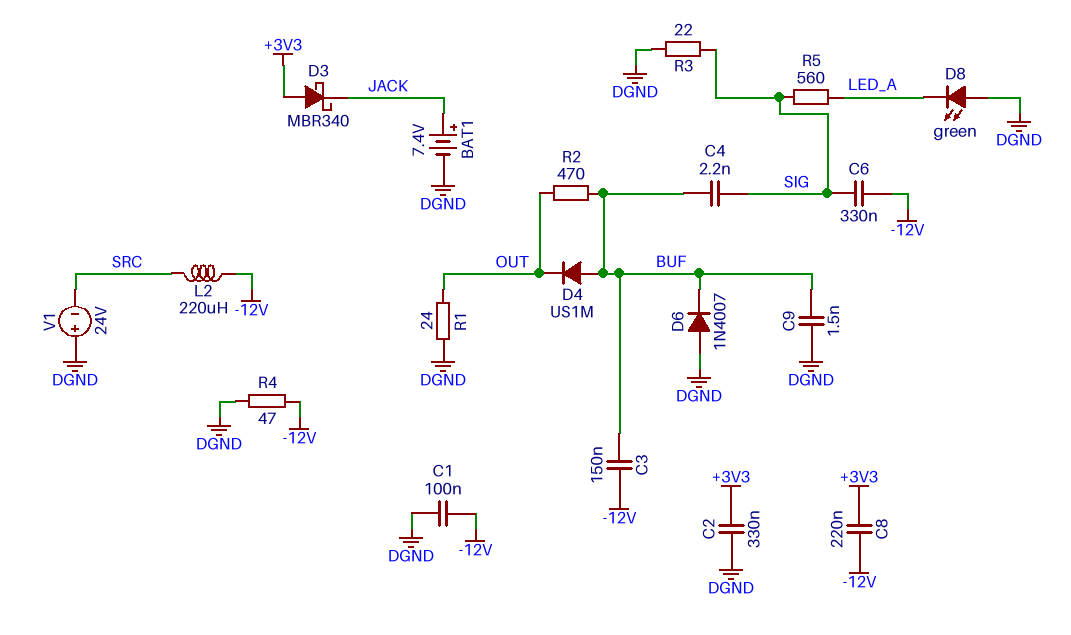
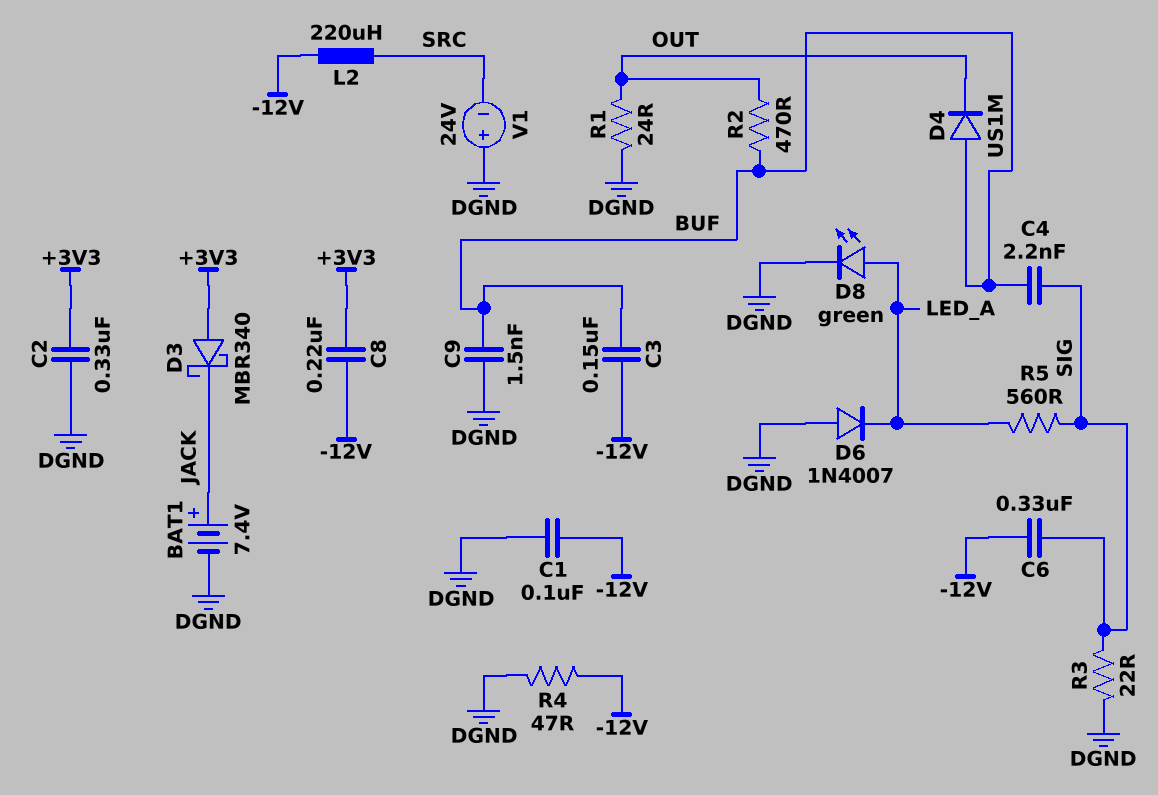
D6: diode 1N4007 (A DGND, K BUF) -> diode 1N4007 (A DGND, K LED_A)
D8: LED green (A DGND, K LED_A) -> LED green (A LED_A, K DGND)

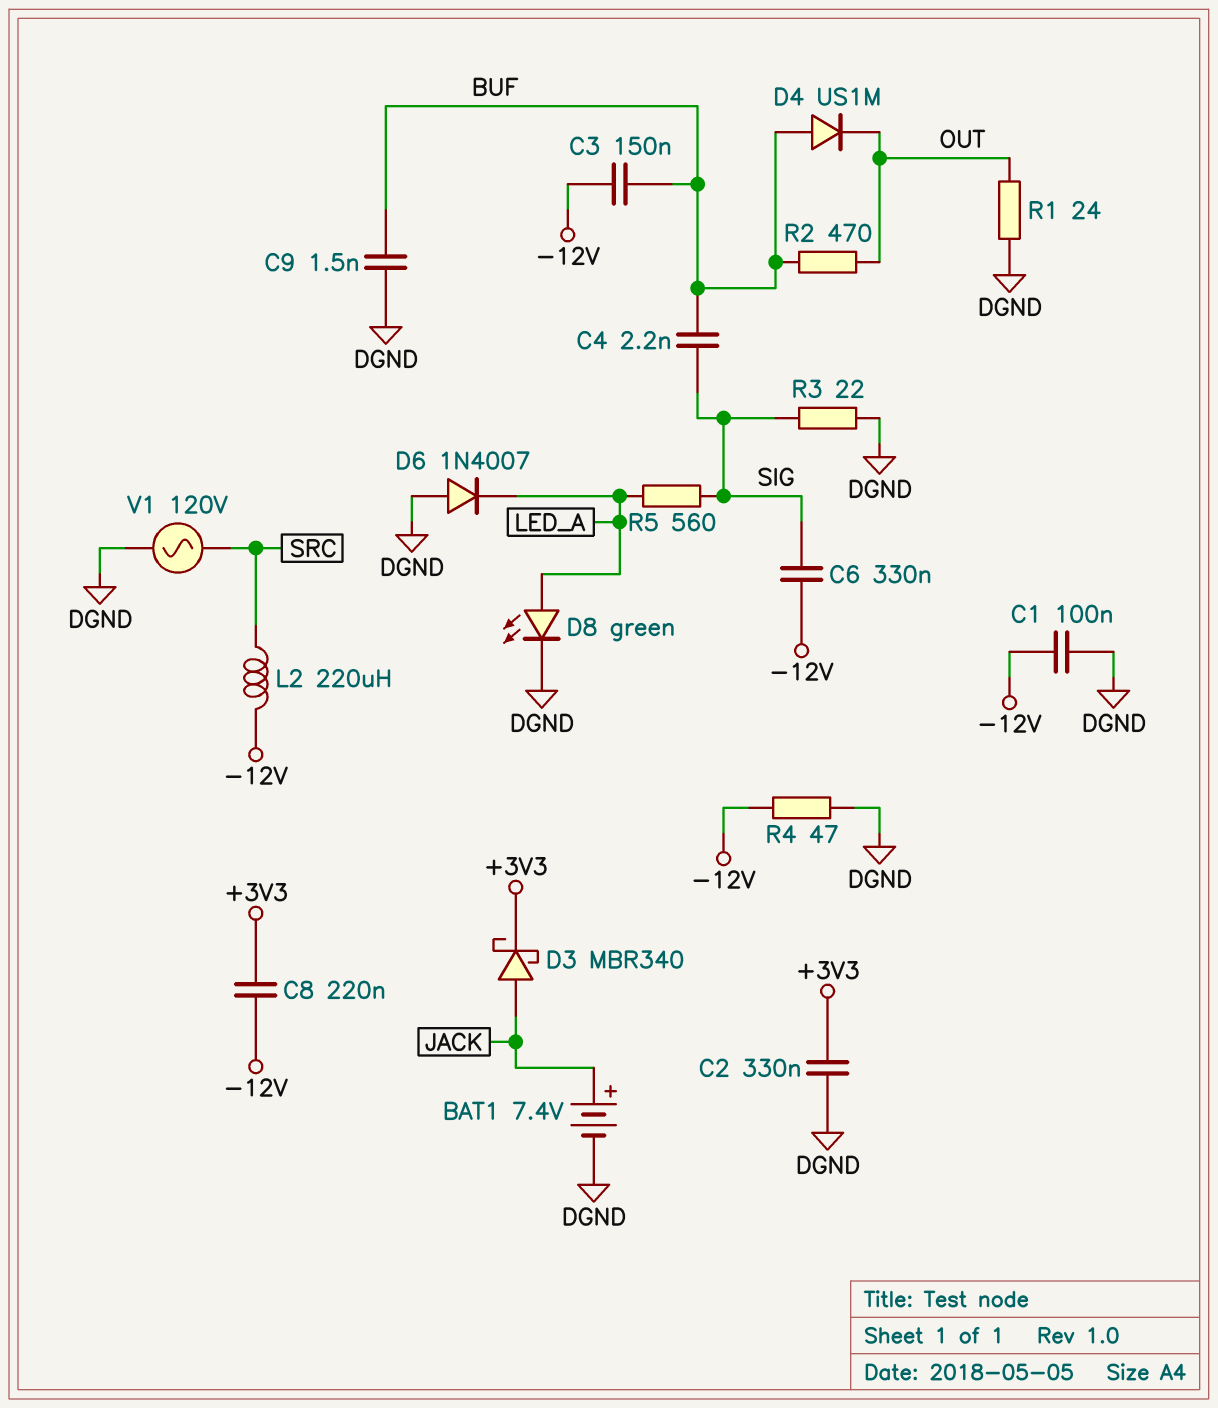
D3: schottky MBR340 (A +3V3, K JACK) -> schottky MBR340 (A JACK, K +3V3)
V1: 24V (plus DGND, minus SRC) -> AC 120V (DGND, SRC)

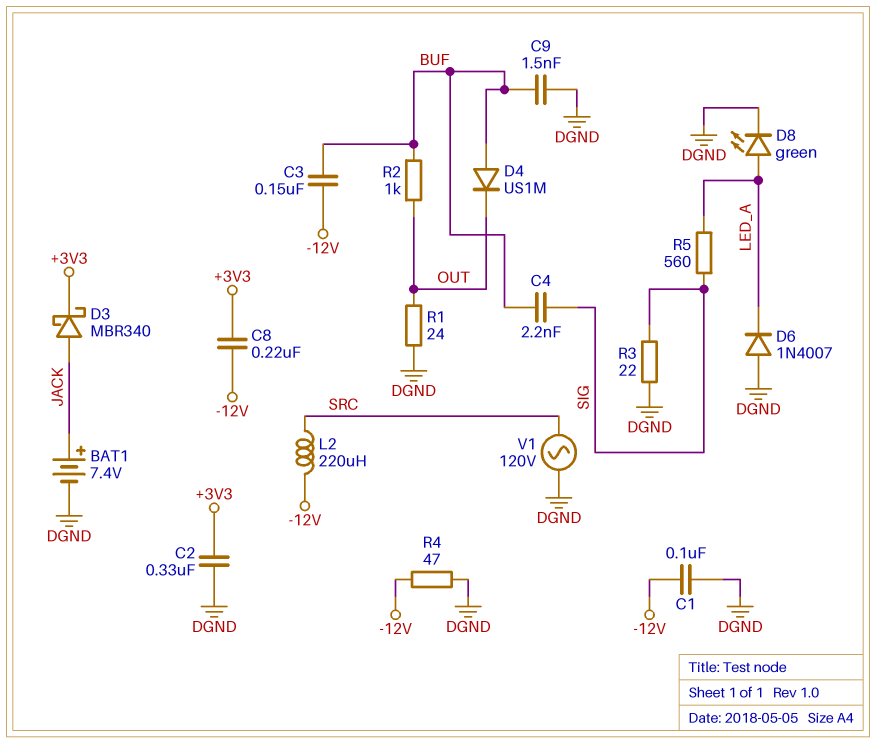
C6: 330nF (-12V, SIG) -> none
R2: 470 (BUF, OUT) -> 1k (BUF, OUT)

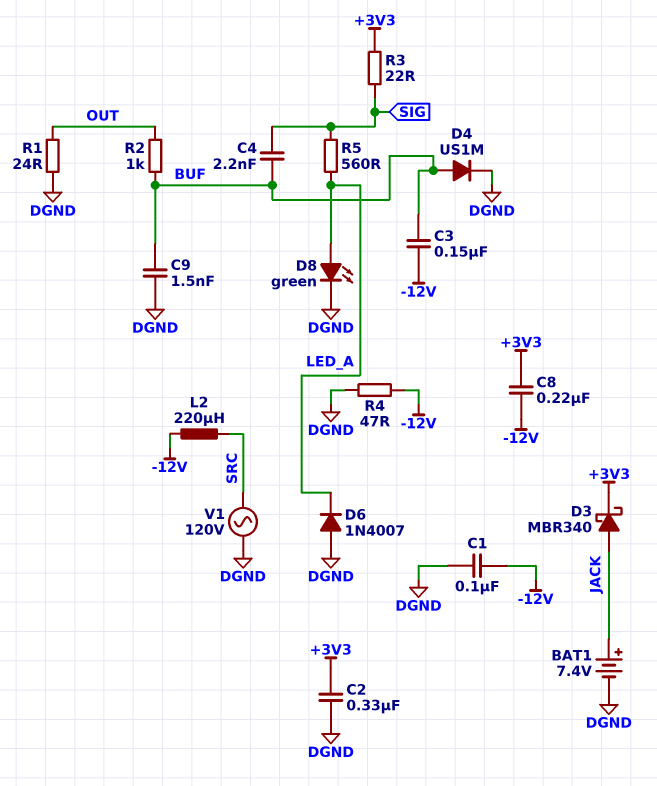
D4: diode US1M (A BUF, K OUT) -> diode US1M (A BUF, K DGND)
R3: 22 (DGND, SIG) -> 22 (+3V3, SIG)

